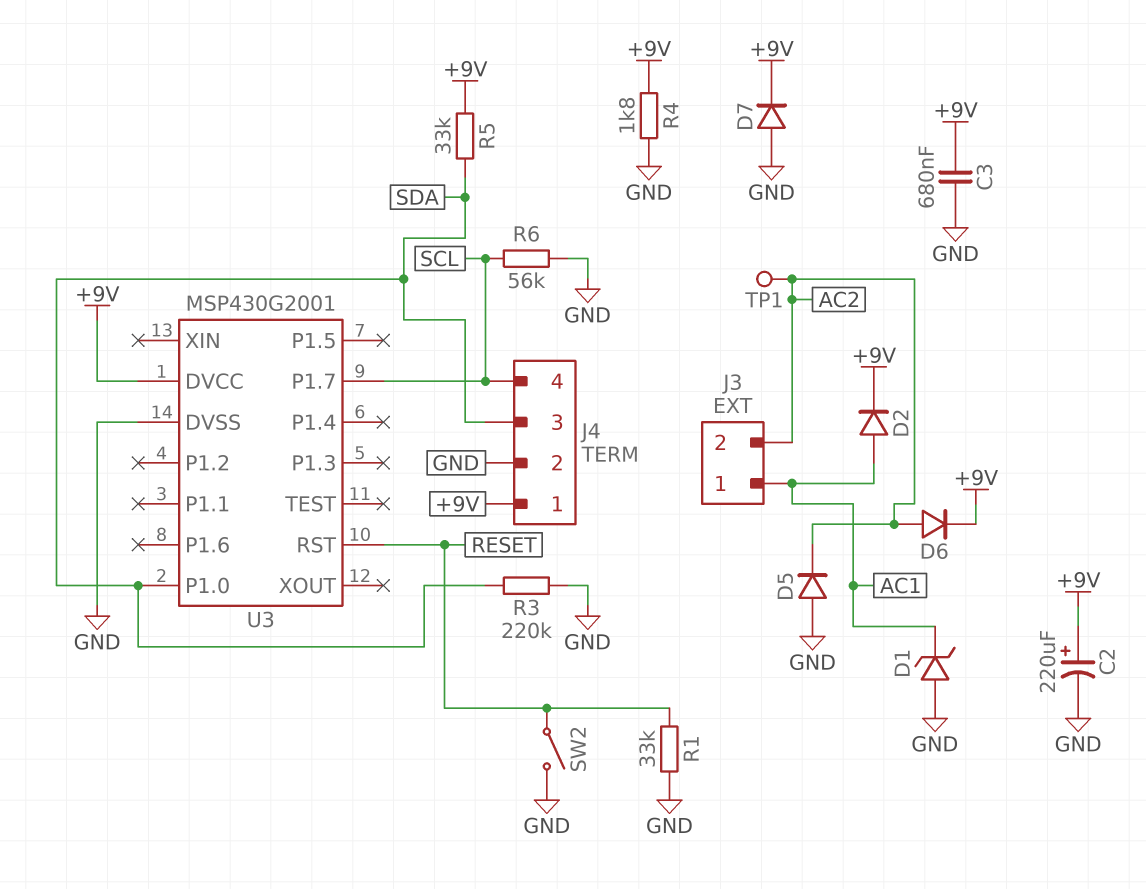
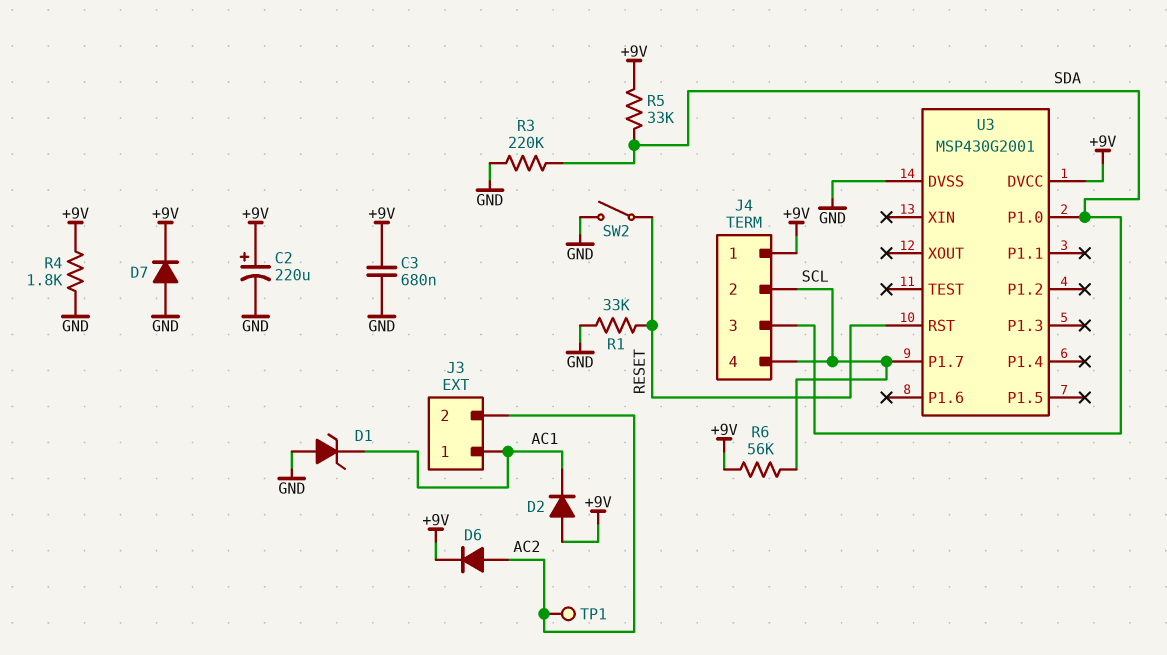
D2: diode (A AC1, K +9V) -> diode (A +9V, K AC1)
D5: diode (A GND, K AC2) -> none
J4 pin 2: GND -> SCL
R6: 56k (GND, SCL) -> 56k (+9V, SCL)

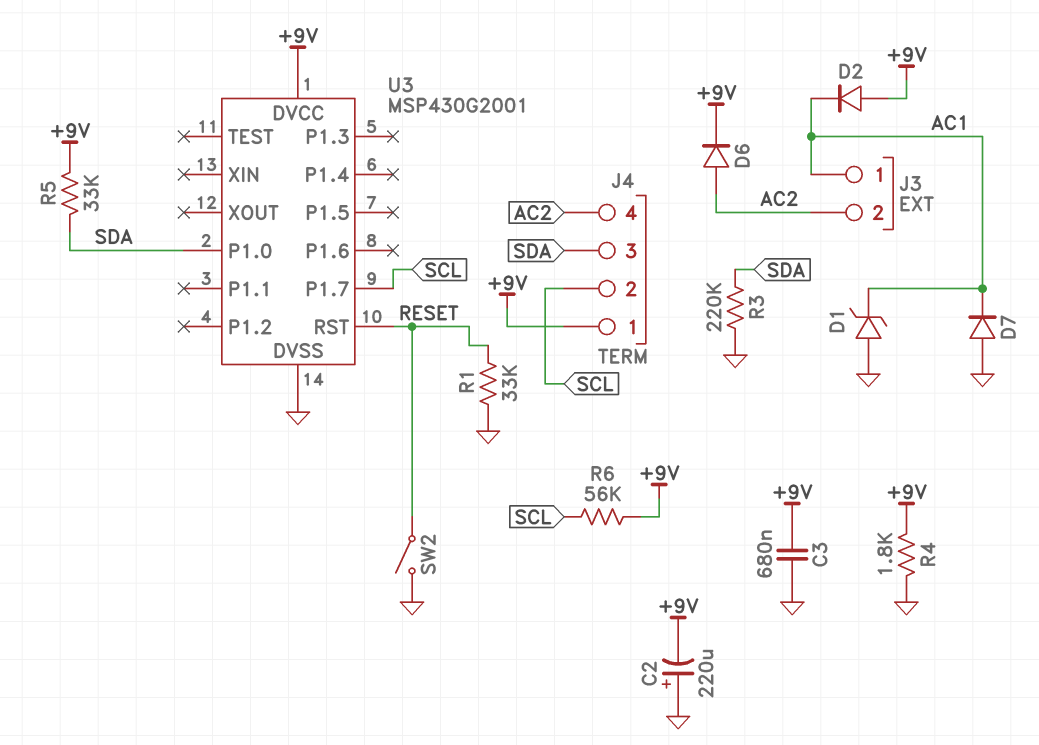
C2: 220uF (plus +9V, minus GND) -> 220uF (plus GND, minus +9V)
D7: diode (A GND, K +9V) -> diode (A GND, K AC1)
J4 pin 4: SCL -> AC2
TP1: test point (AC2) -> none

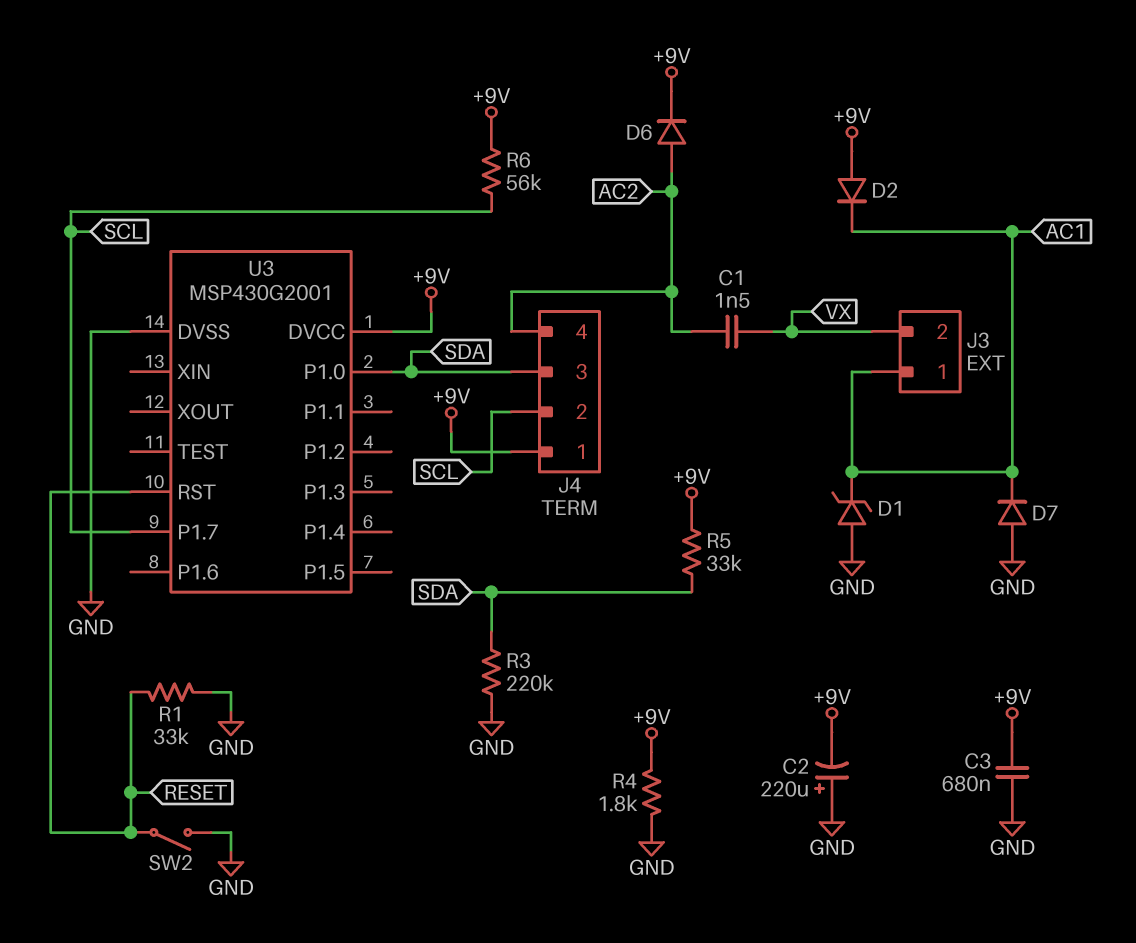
C1: none -> 1.5nF (AC2, VX)
J3 pin 2: AC2 -> VX

